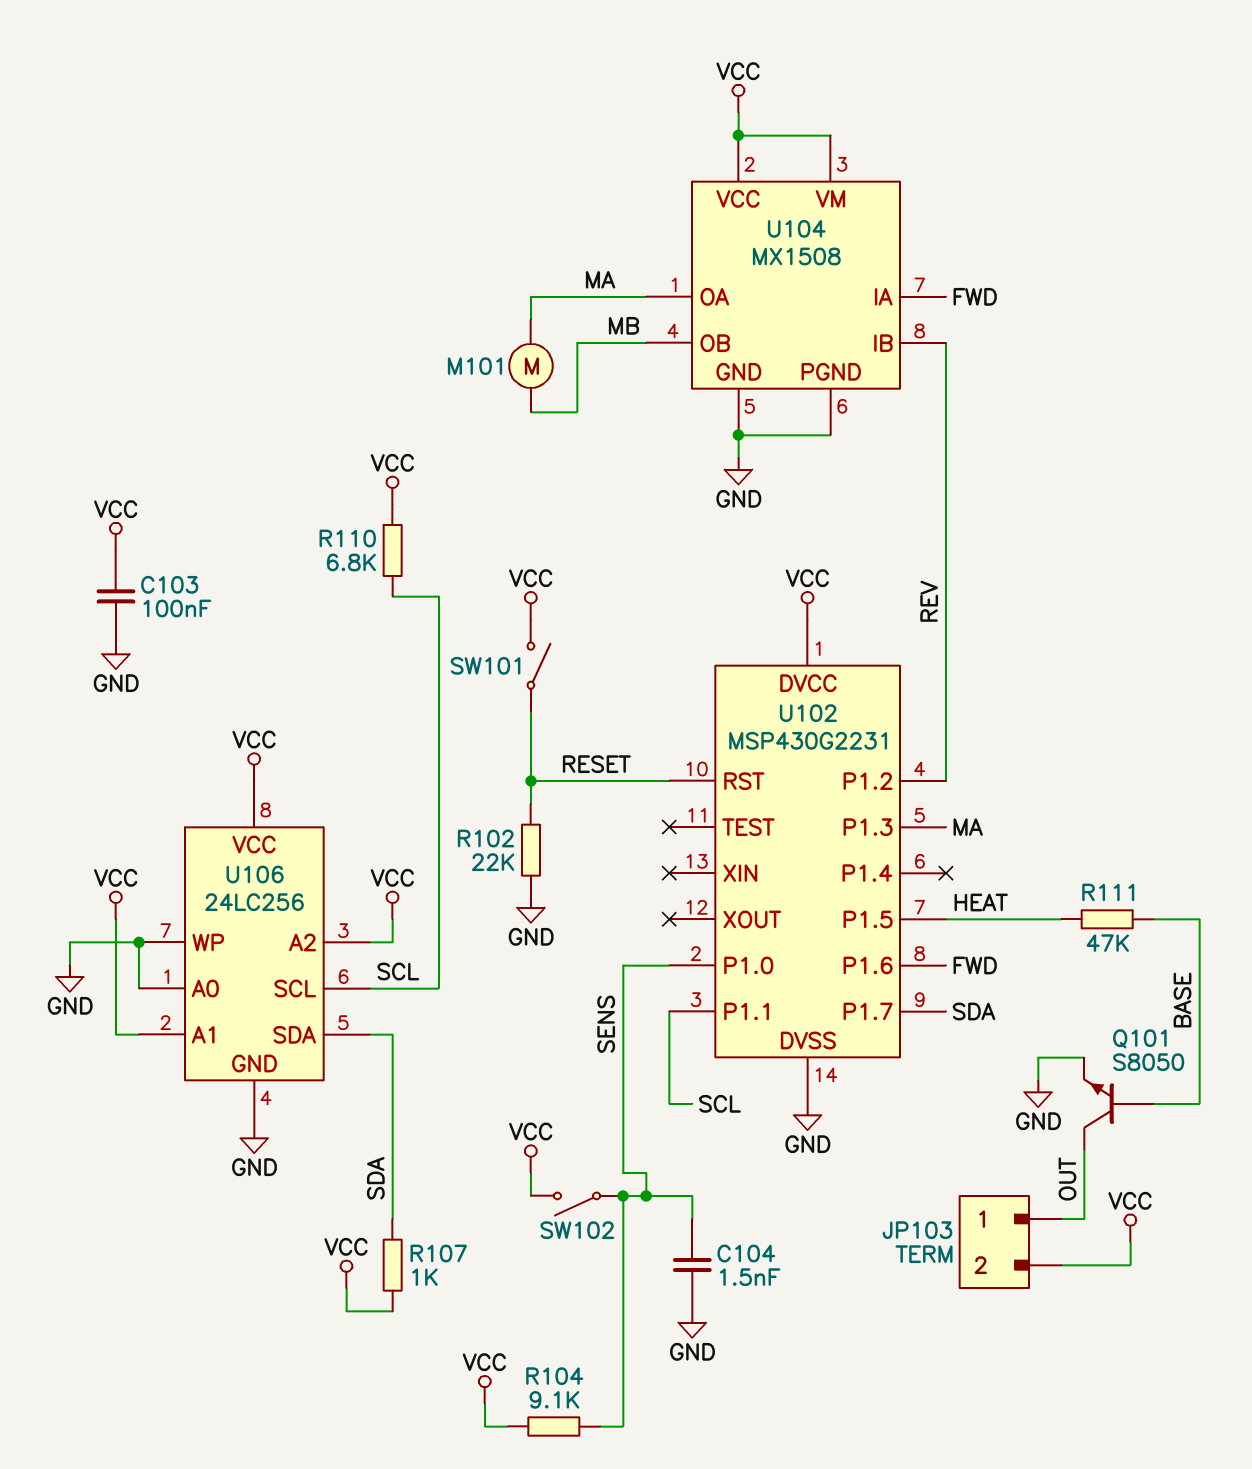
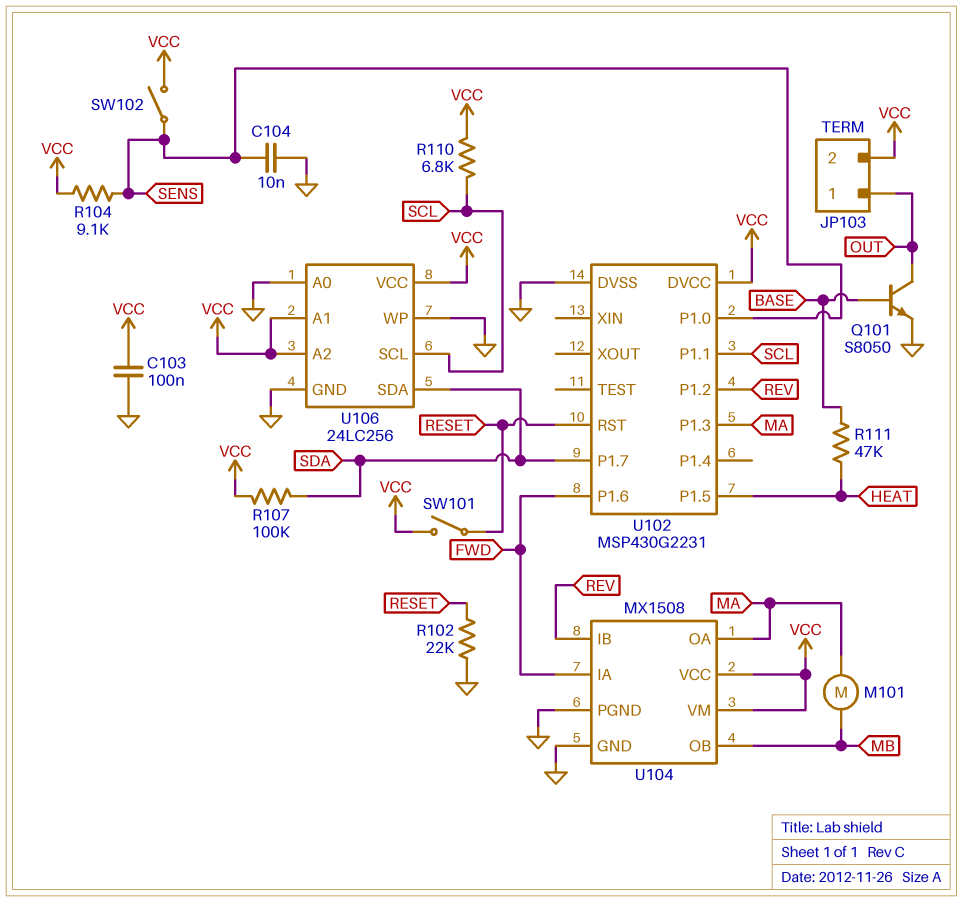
C104: 1.5nF (GND, SENS) -> 10nF (GND, SENS)
R107: 1k (SDA, VCC) -> 100k (SDA, VCC)

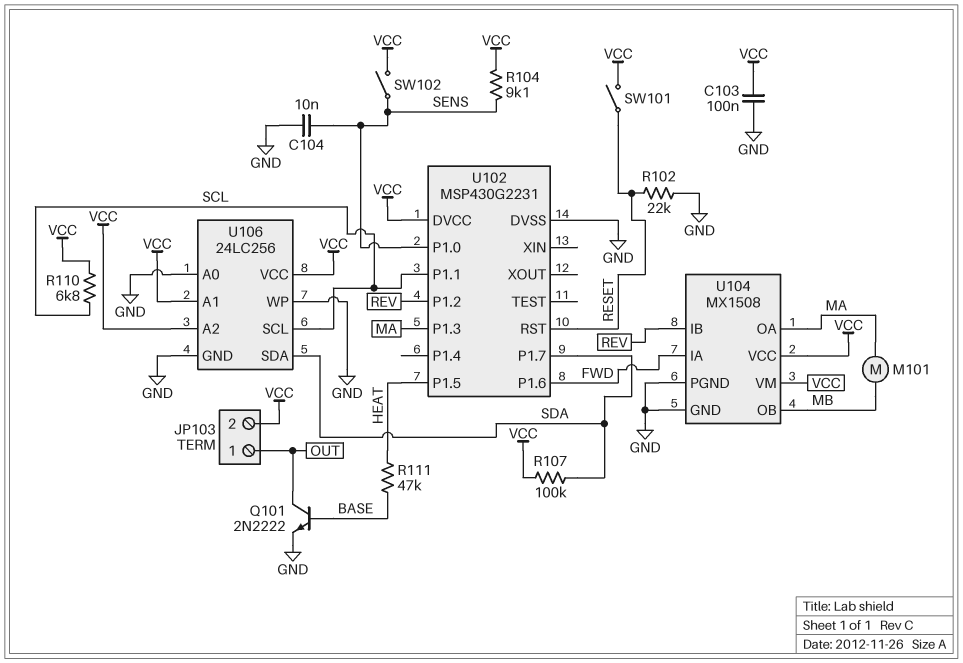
Q101: NPN S8050 (B BASE, C OUT, E GND) -> NPN 2N2222 (B BASE, C OUT, E GND)

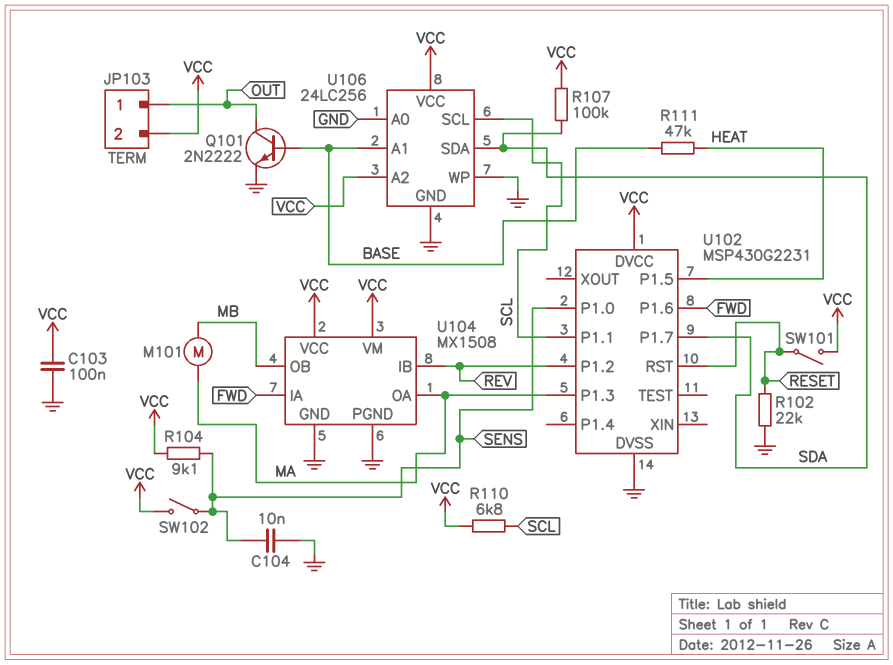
U106 pin A1: VCC -> BASE

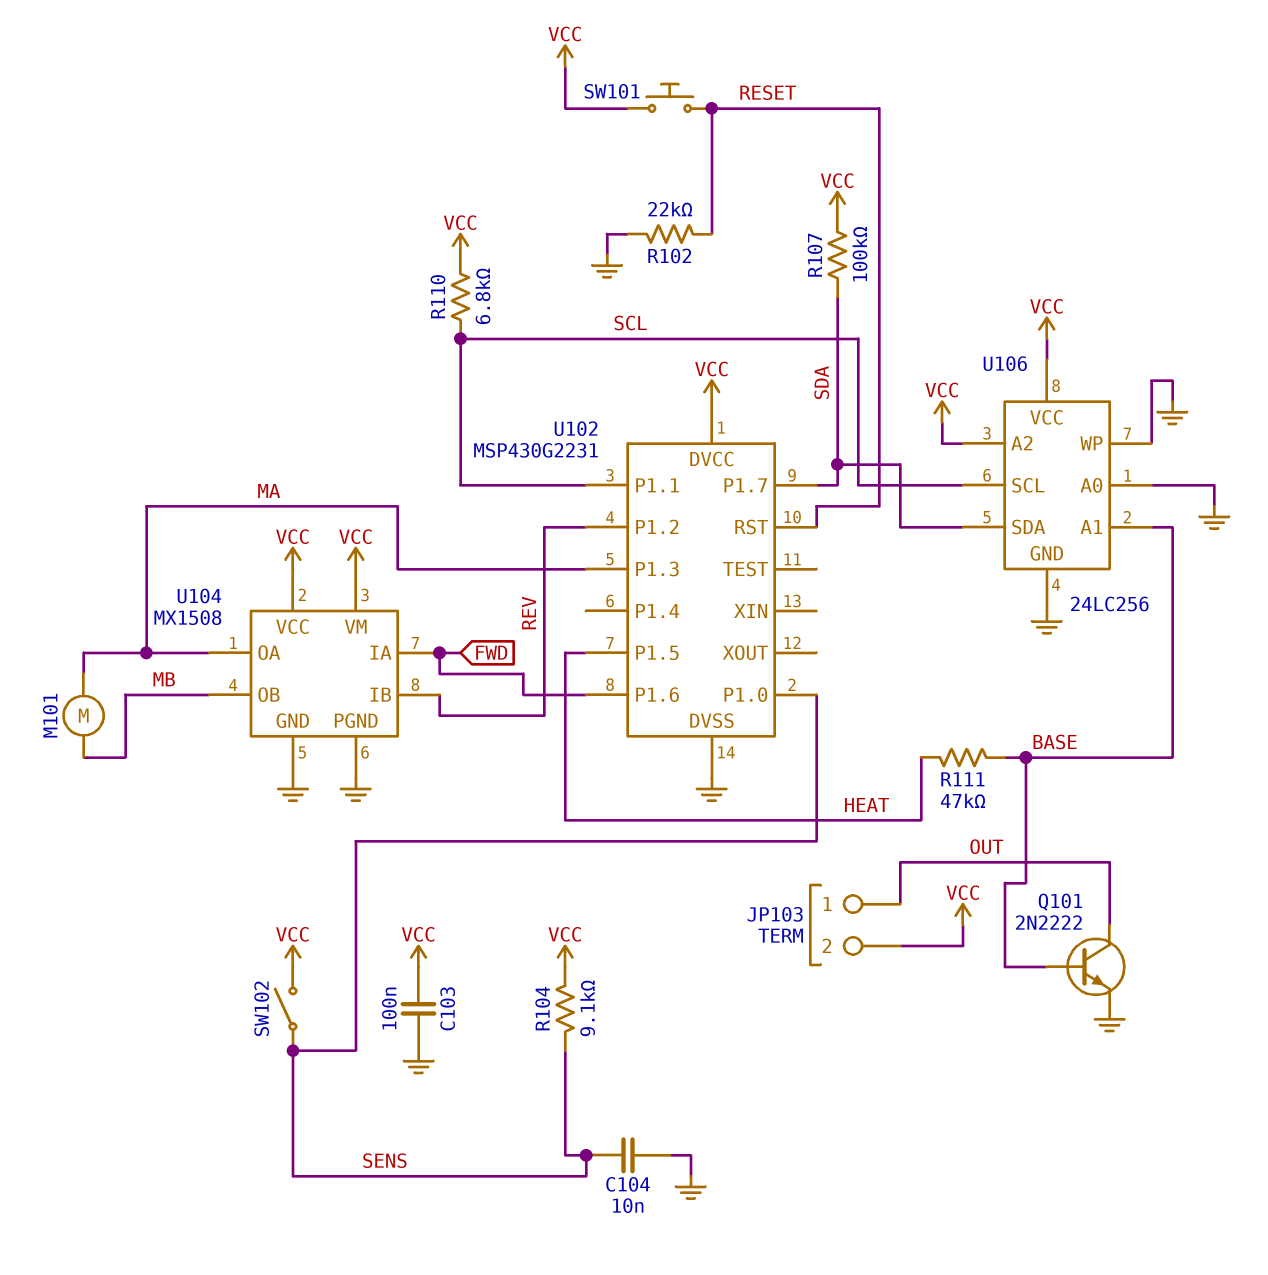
SW101: switch (RESET, VCC) -> button (RESET, VCC)

